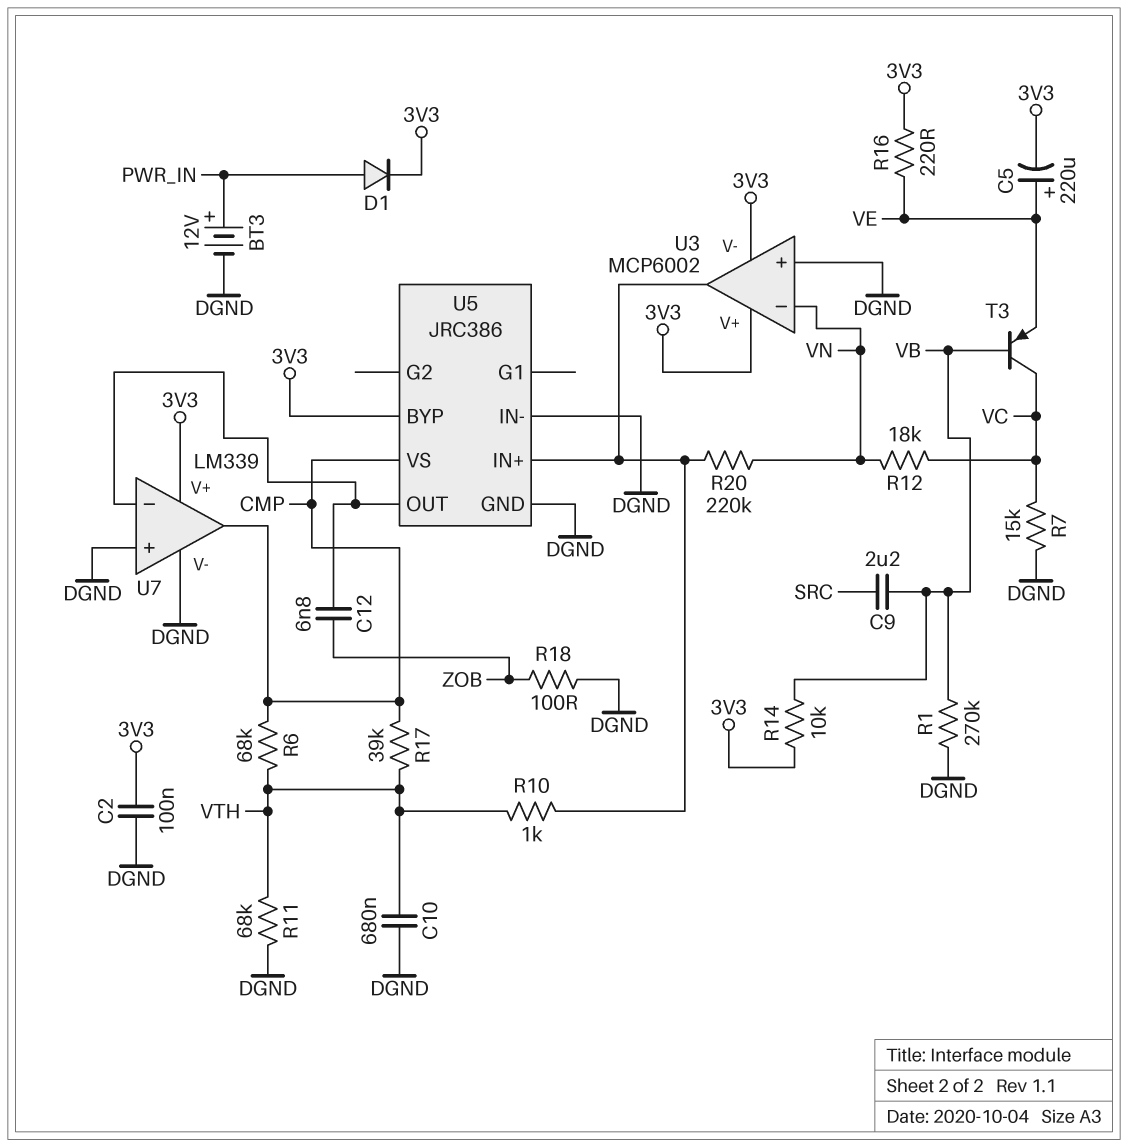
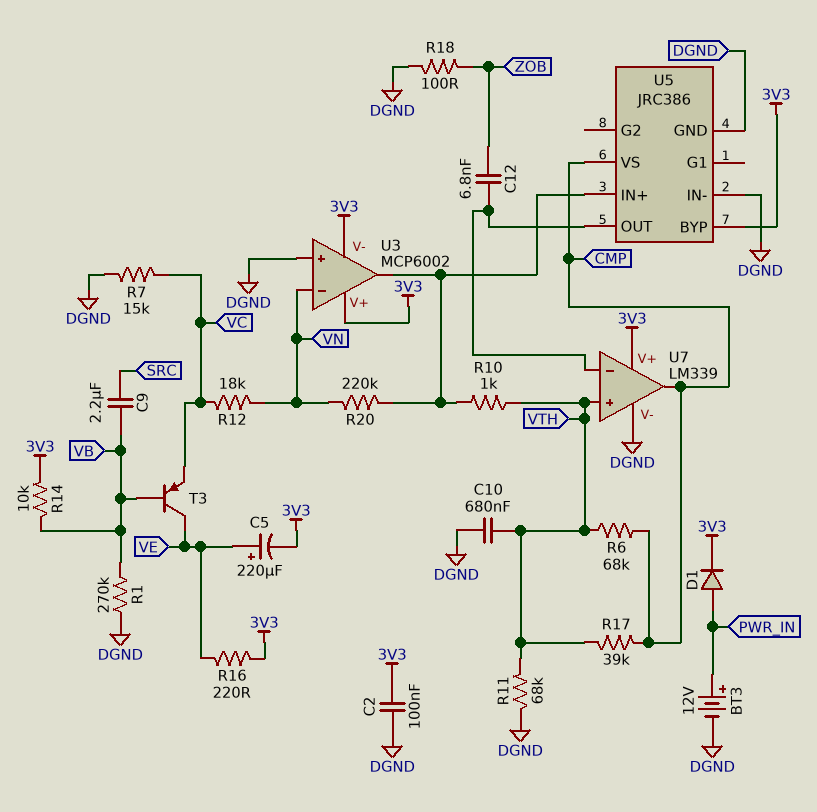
T3: PNP (B VB, C VC, E VE) -> PNP (B VB, C VE, E VC)
U7 pin in+: DGND -> VTH

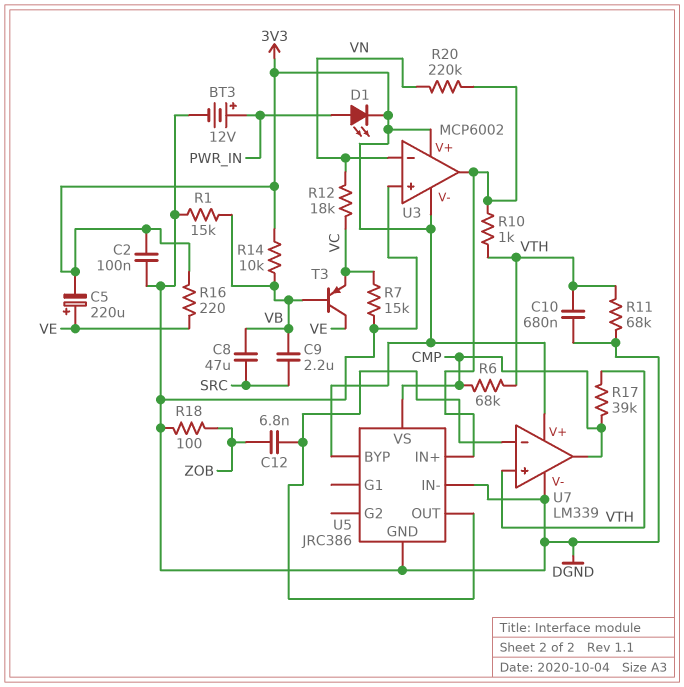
C8: none -> 47uF (SRC, VB)
D1: diode (A PWR_IN, K 3V3) -> LED (A PWR_IN, K 3V3)
R1: 270k (DGND, VB) -> 15k (DGND, VB)

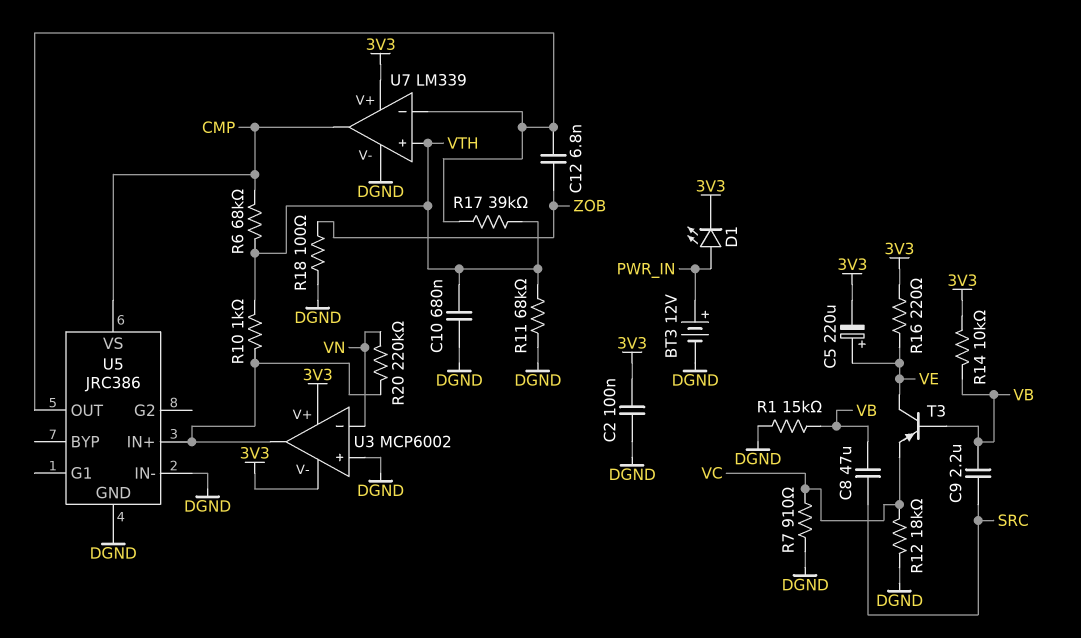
R7: 15k (DGND, VC) -> 910 (DGND, VC)
R12: 18k (VC, VN) -> 18k (DGND, VC)
R17: 39k (CMP, VTH) -> 39k (U5/OUT, VTH)
U5 pin BYP: 3V3 -> none

